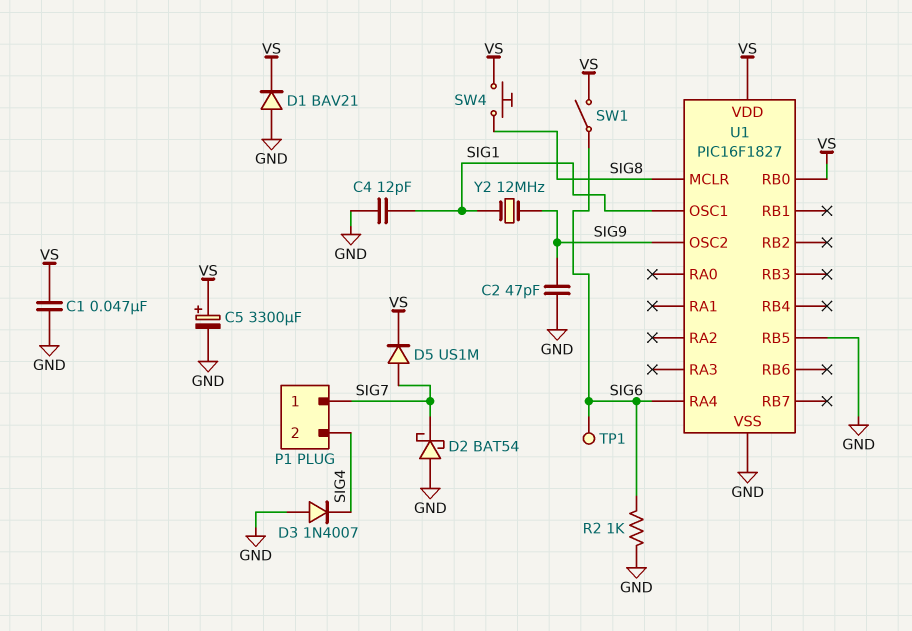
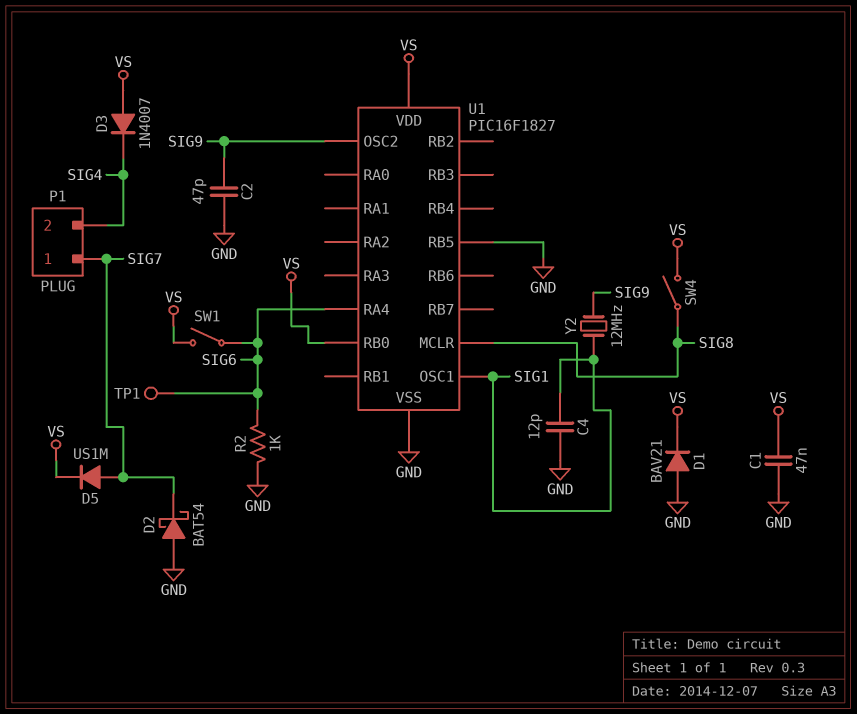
C5: 3300uF (plus VS, minus GND) -> none
D3: diode 1N4007 (A GND, K SIG4) -> diode 1N4007 (A VS, K SIG4)
SW4: button (SIG8, VS) -> switch (SIG8, VS)

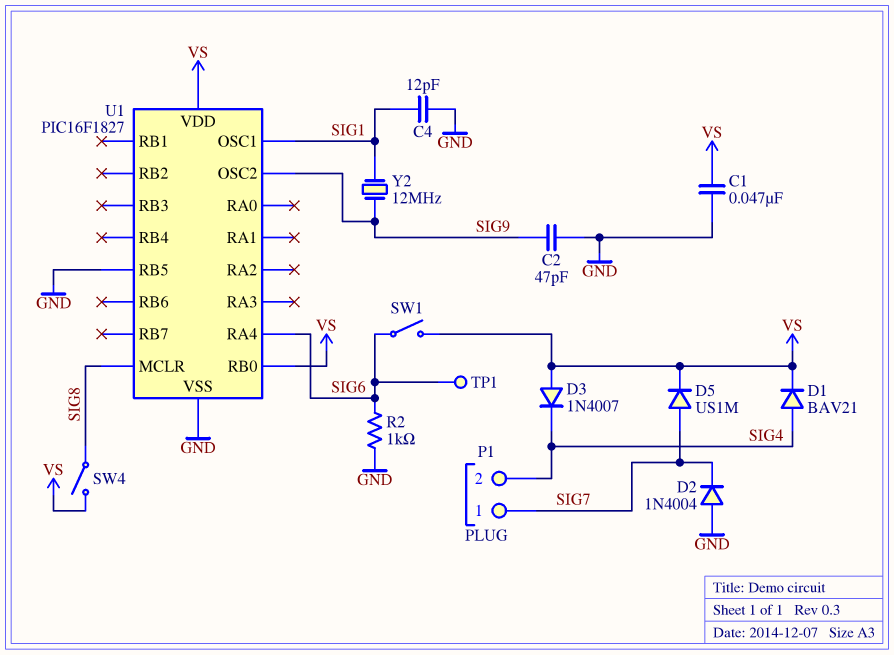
D1: diode BAV21 (A GND, K VS) -> diode BAV21 (A SIG4, K VS)
D2: schottky BAT54 (A GND, K SIG7) -> diode 1N4004 (A GND, K SIG7)

